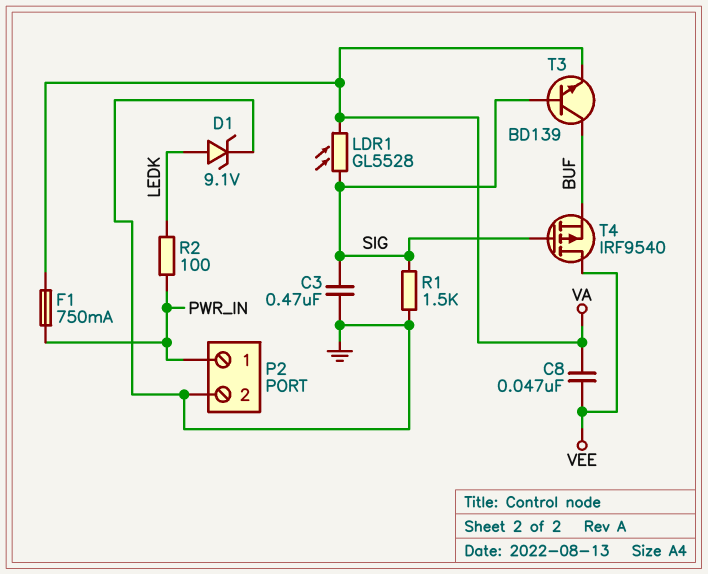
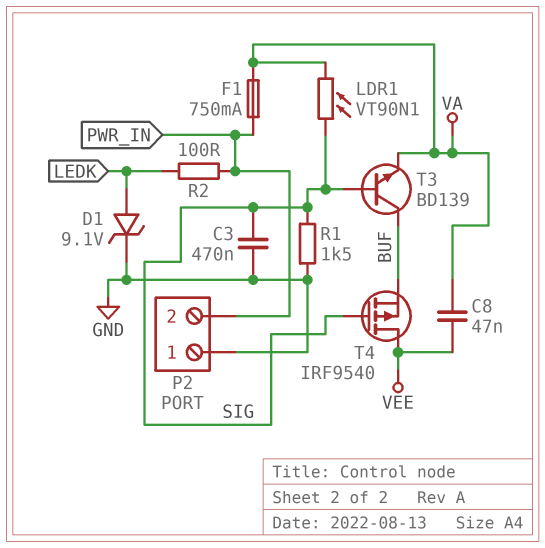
LDR1: GL5528 (SIG, VA) -> VT90N1 (SIG, VA)
P2 pin 1: PWR_IN -> GND
P2 pin 2: GND -> PWR_IN

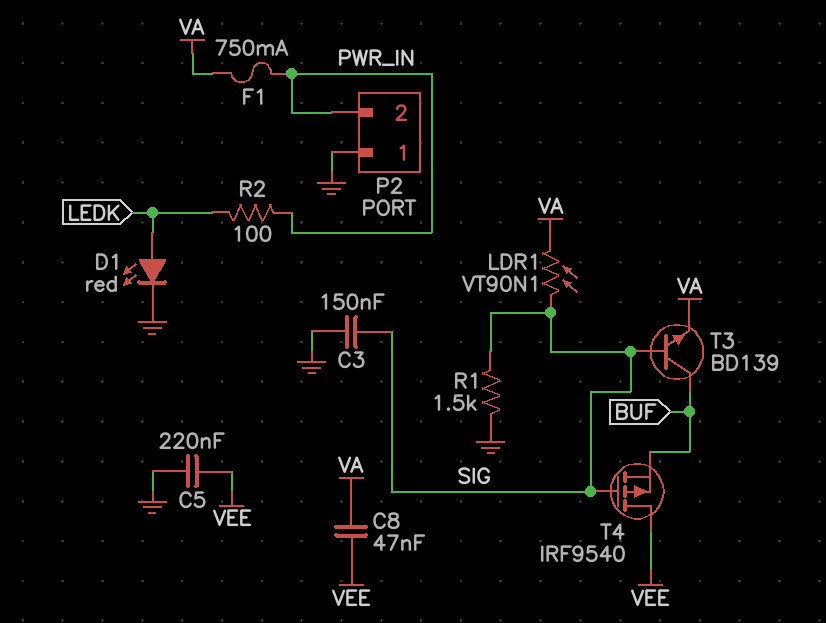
C3: 470nF (GND, SIG) -> 150nF (GND, SIG)
C5: none -> 220nF (GND, VEE)
D1: zener 9.1V (A LEDK, K GND) -> LED red (A LEDK, K GND)

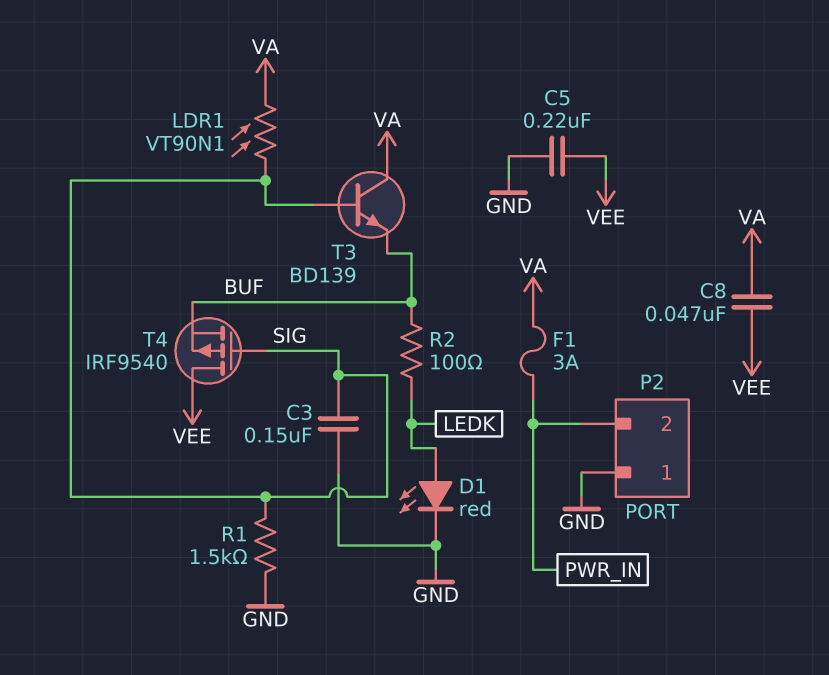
F1: 750mA (PWR_IN, VA) -> 3A (PWR_IN, VA)
R2: 100 (LEDK, PWR_IN) -> 100 (BUF, LEDK)
T3: NPN BD139 (B SIG, C BUF, E VA) -> NPN BD139 (B SIG, C VA, E BUF)

